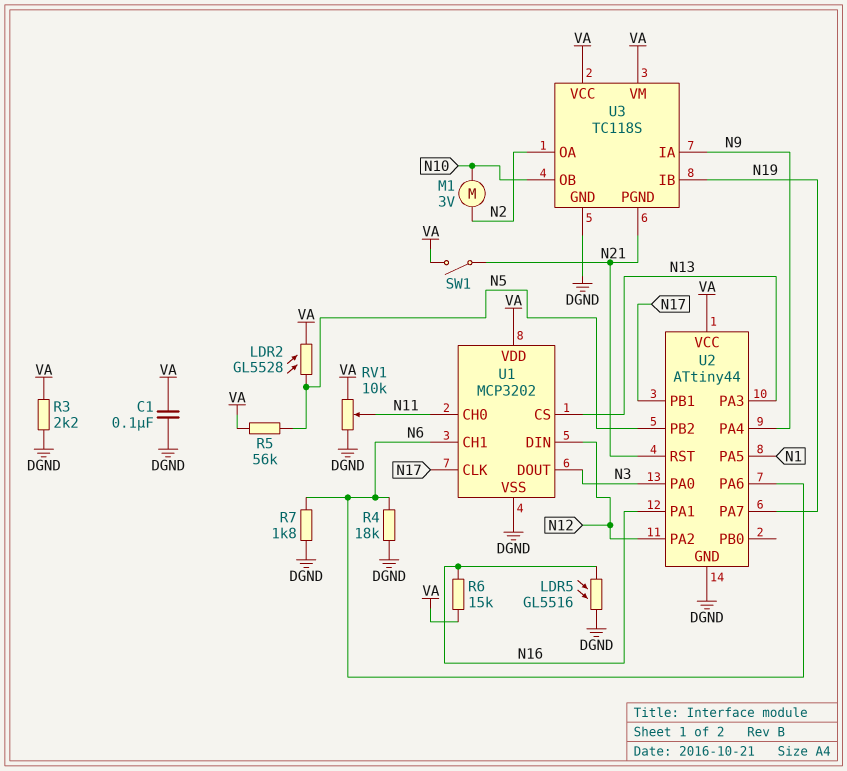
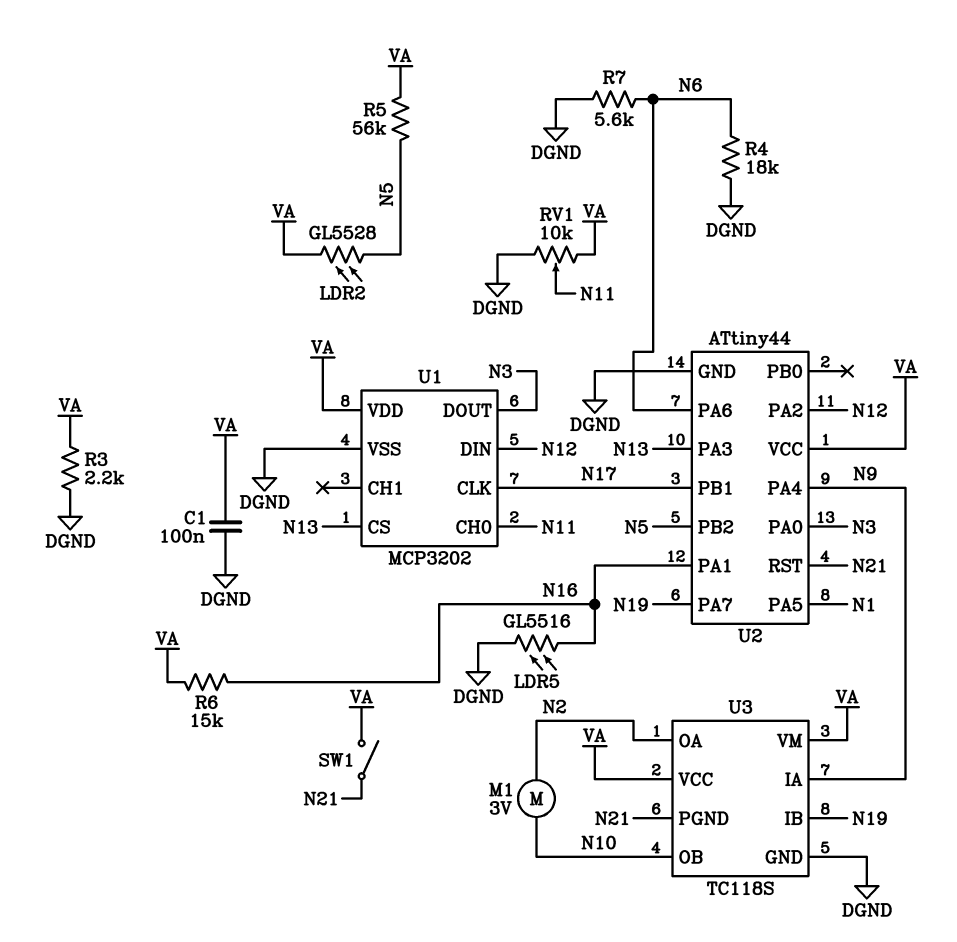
R7: 1.8k (DGND, N6) -> 5.6k (DGND, N6)
U1 pin CH1: N6 -> none

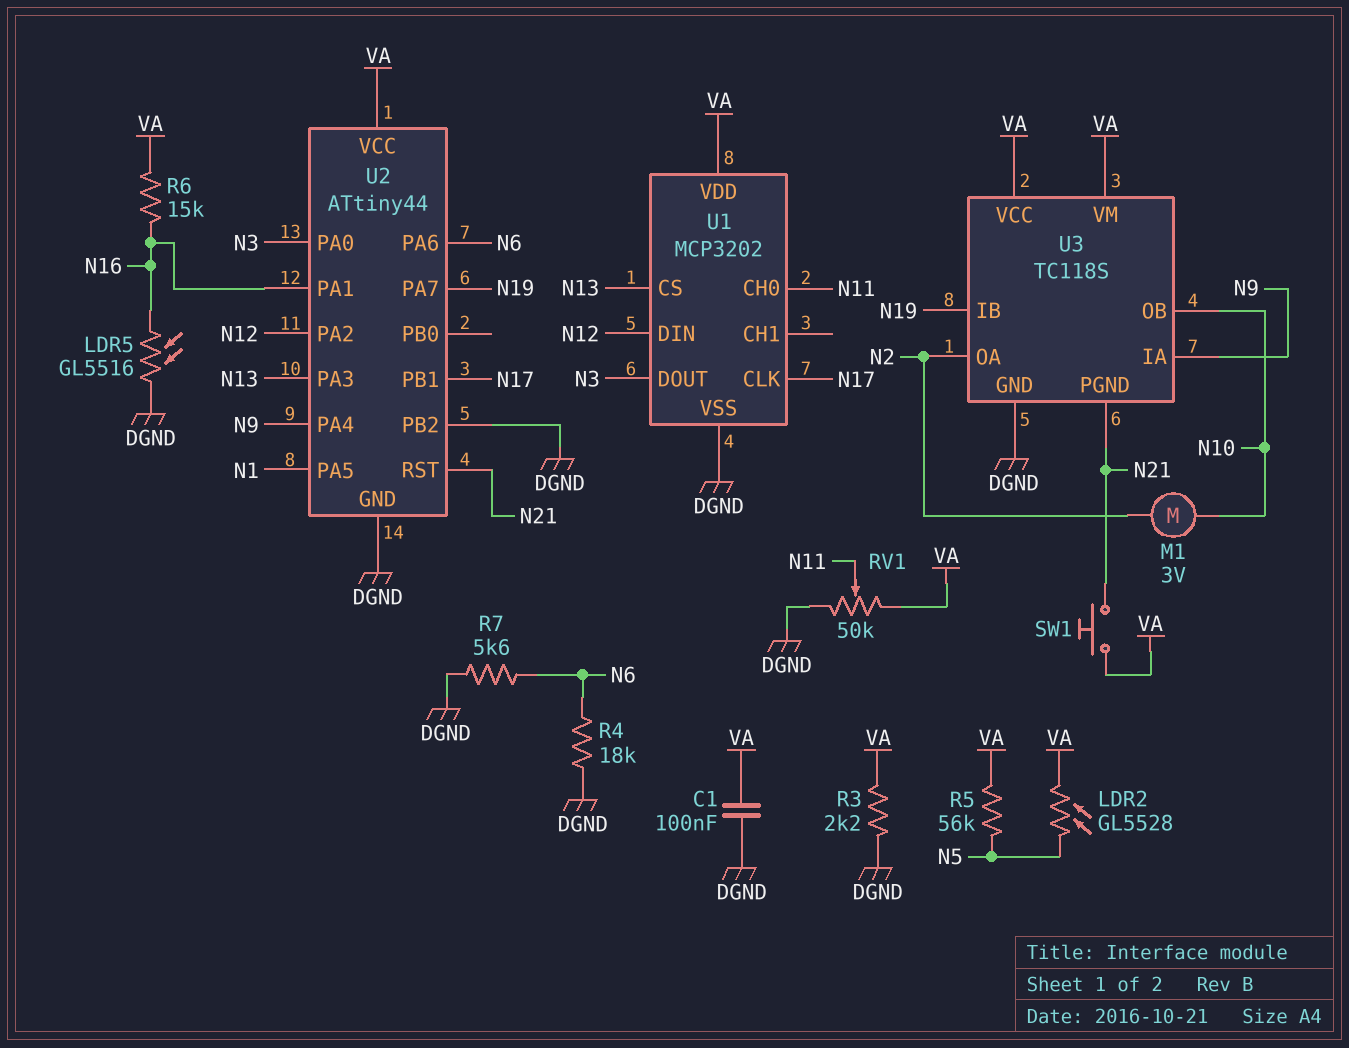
RV1: 10k (DGND, VA, wiper N11) -> 50k (DGND, VA, wiper N11)
SW1: switch (N21, VA) -> button (N21, VA)
U2 pin PB2: N5 -> DGND

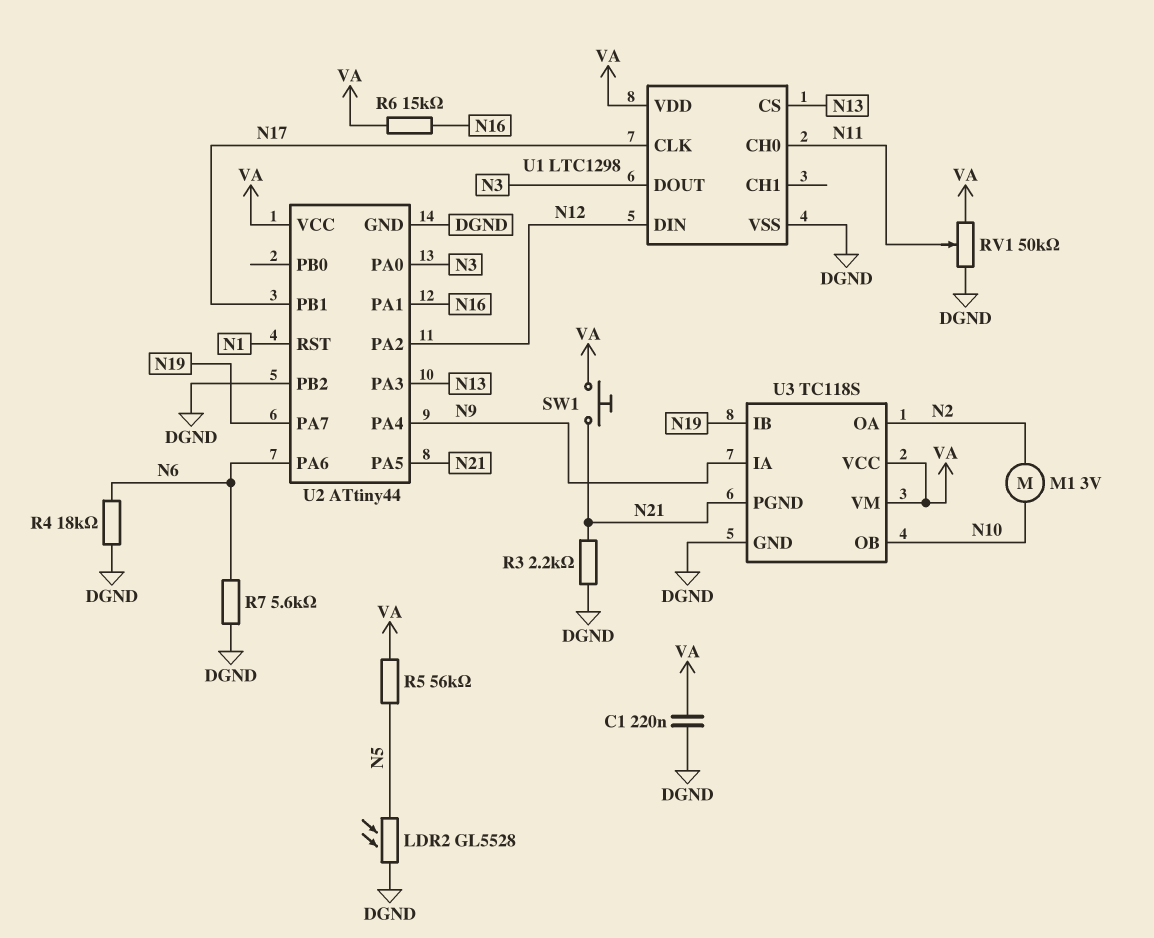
C1: 100nF (DGND, VA) -> 220nF (DGND, VA)
LDR2: GL5528 (N5, VA) -> GL5528 (DGND, N5)
LDR5: GL5516 (DGND, N16) -> none
R3: 2.2k (DGND, VA) -> 2.2k (DGND, N21)
U1: MCP3202 -> LTC1298
U2 pin PA5: N1 -> N21
U2 pin RST: N21 -> N1

